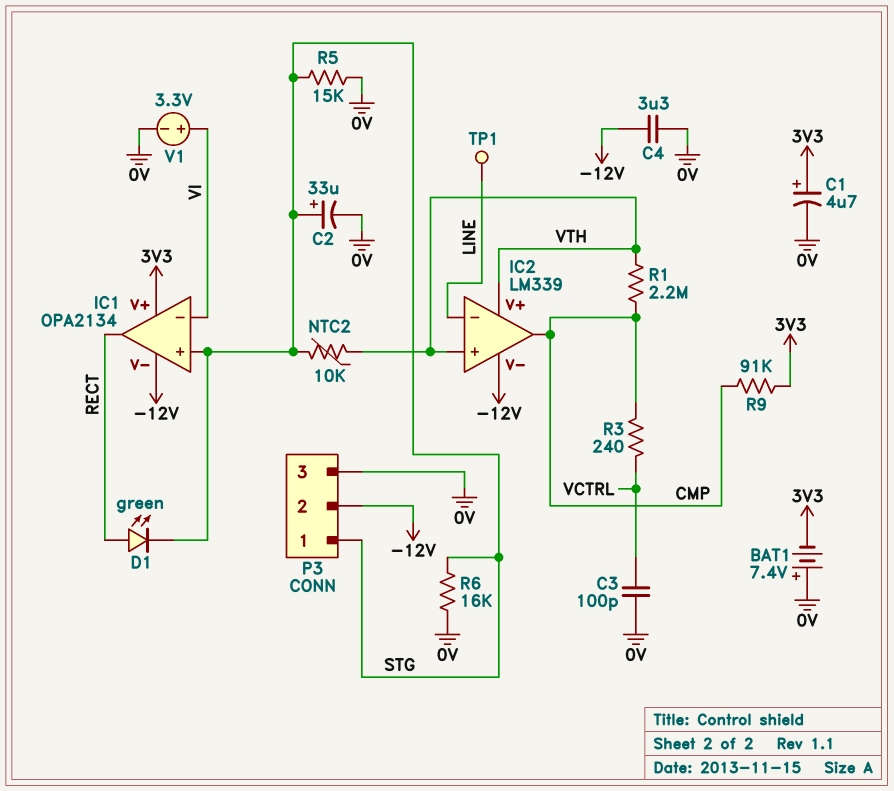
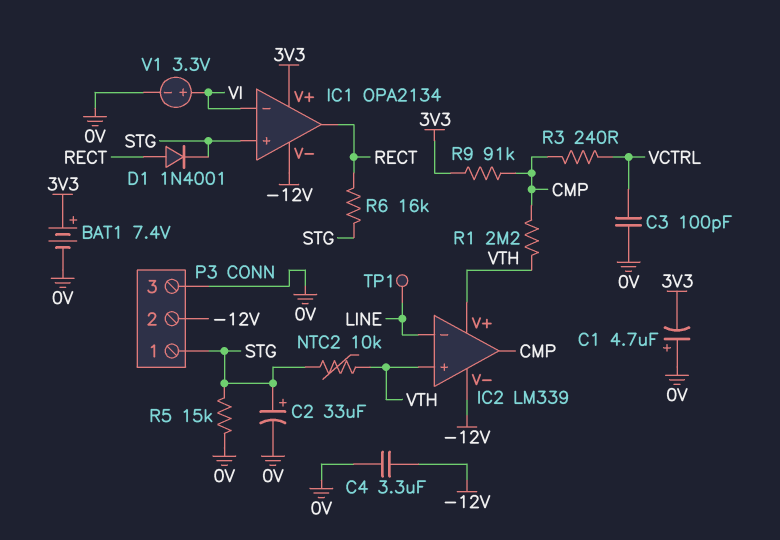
BAT1: 7.4V (plus 0V, minus 3V3) -> 7.4V (plus 3V3, minus 0V)
C1: 4.7uF (plus 3V3, minus 0V) -> 4.7uF (plus 0V, minus 3V3)
D1: LED green (A RECT, K STG) -> diode 1N4001 (A RECT, K STG)
R6: 16k (0V, STG) -> 16k (RECT, STG)

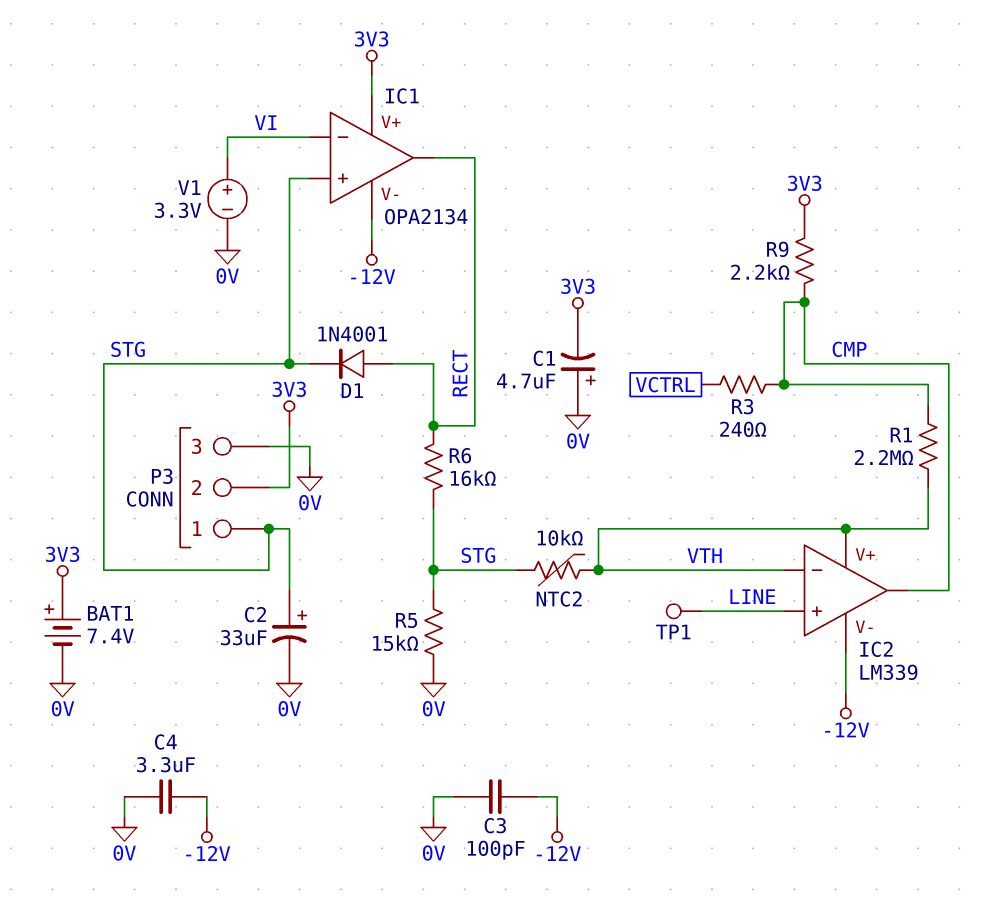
C3: 100pF (0V, VCTRL) -> 100pF (-12V, 0V)
IC2 pin in+: VTH -> LINE
IC2 pin in-: LINE -> VTH
P3 pin 2: -12V -> 3V3
R9: 91k (3V3, CMP) -> 2.2k (3V3, CMP)

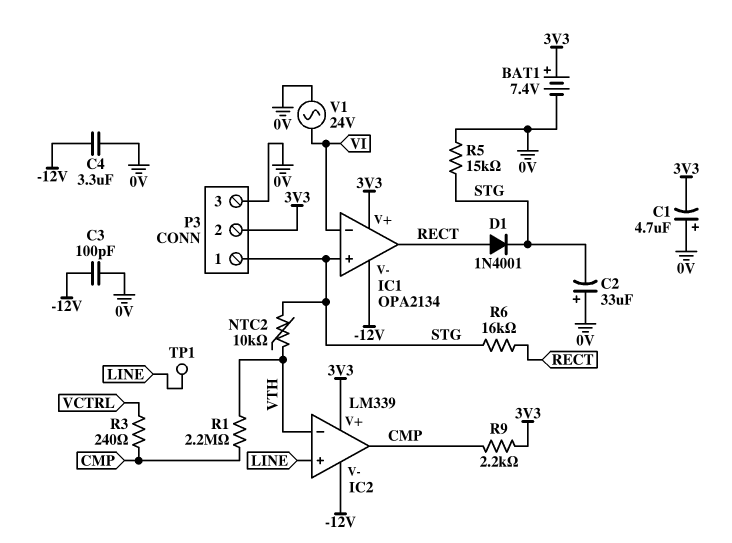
C2: 33uF (plus STG, minus 0V) -> 33uF (plus 0V, minus STG)
IC2 pin V+: VTH -> 3V3
V1: 3.3V (plus VI, minus 0V) -> AC 24V (0V, VI)

